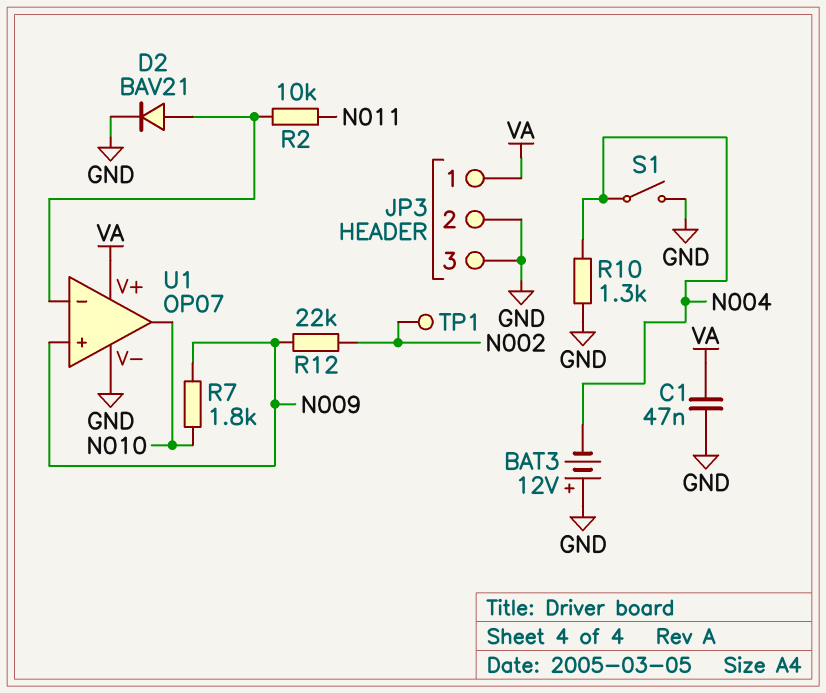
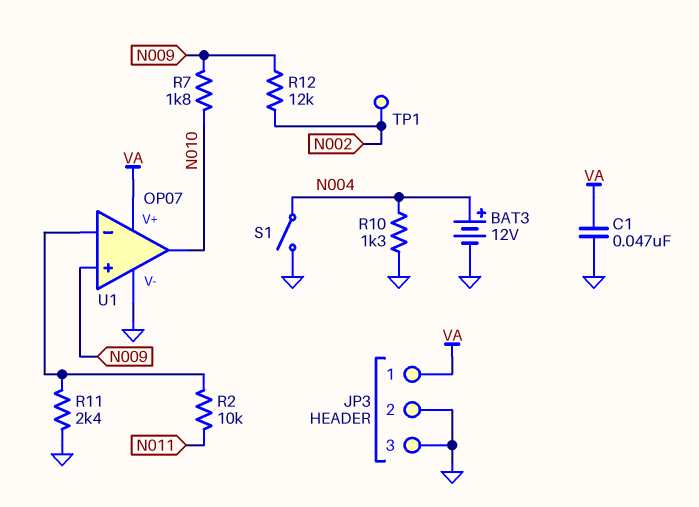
BAT3: 12V (plus GND, minus N004) -> 12V (plus N004, minus GND)
D2: diode BAV21 (A U1/in-, K GND) -> none
R11: none -> 2.4k (GND, U1/in-)
R12: 22k (N002, N009) -> 12k (N002, N009)

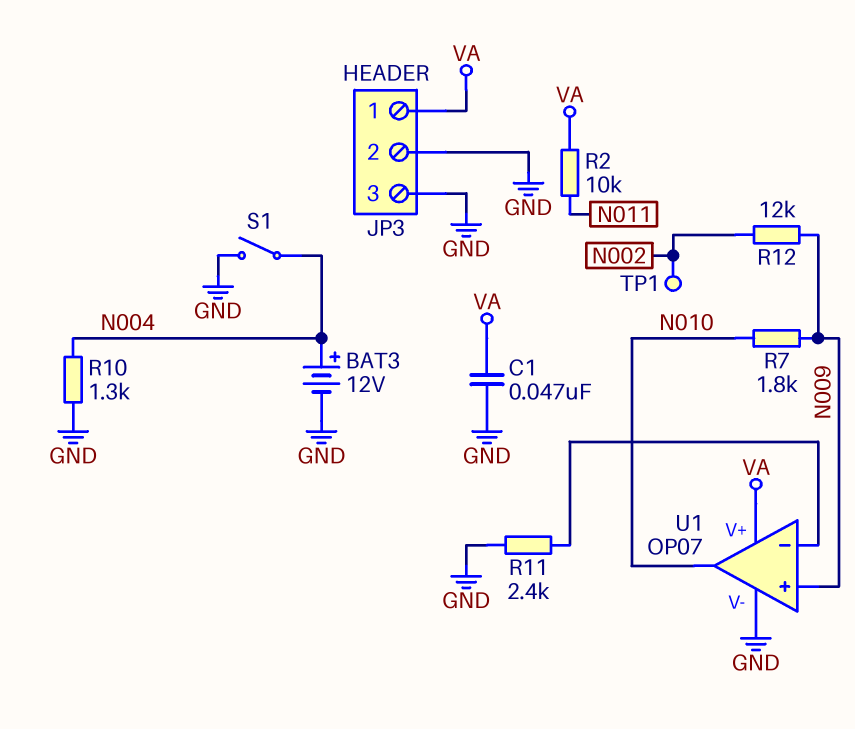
R2: 10k (N011, U1/in-) -> 10k (N011, VA)

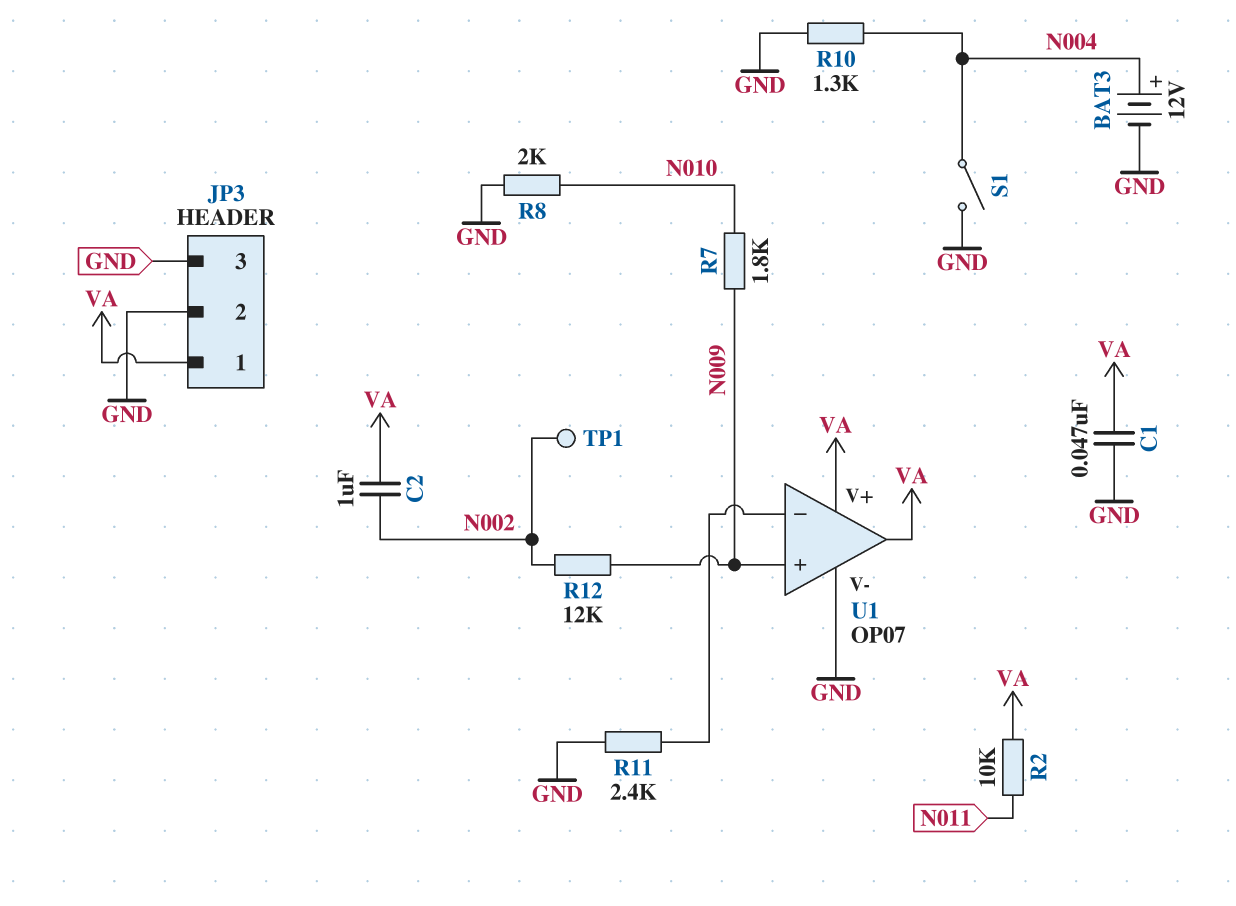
C2: none -> 1uF (N002, VA)
R8: none -> 2k (GND, N010)
U1 pin out: N010 -> VA

